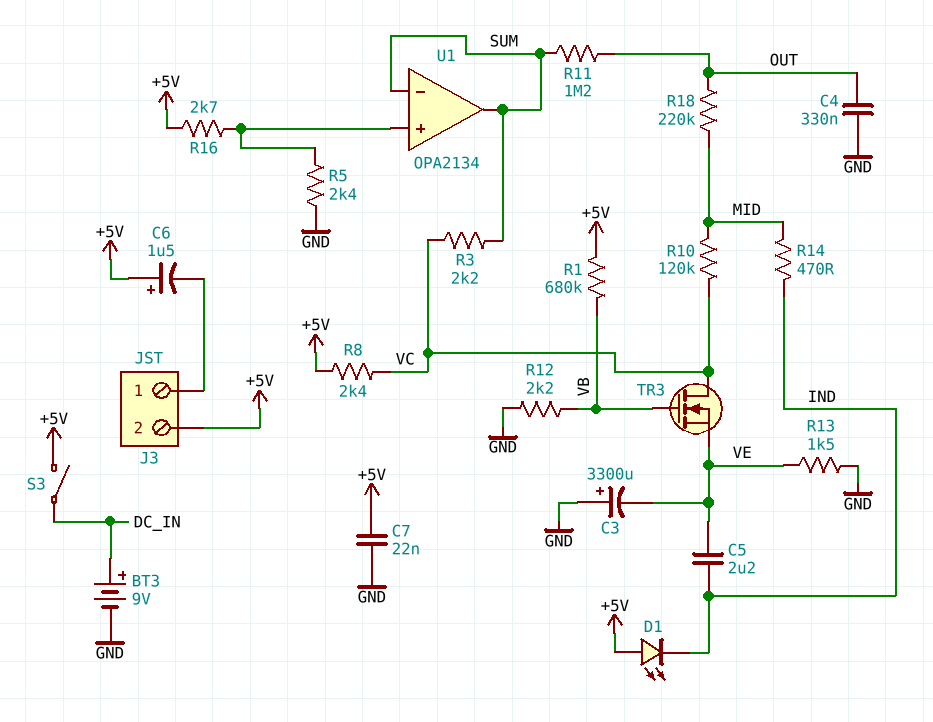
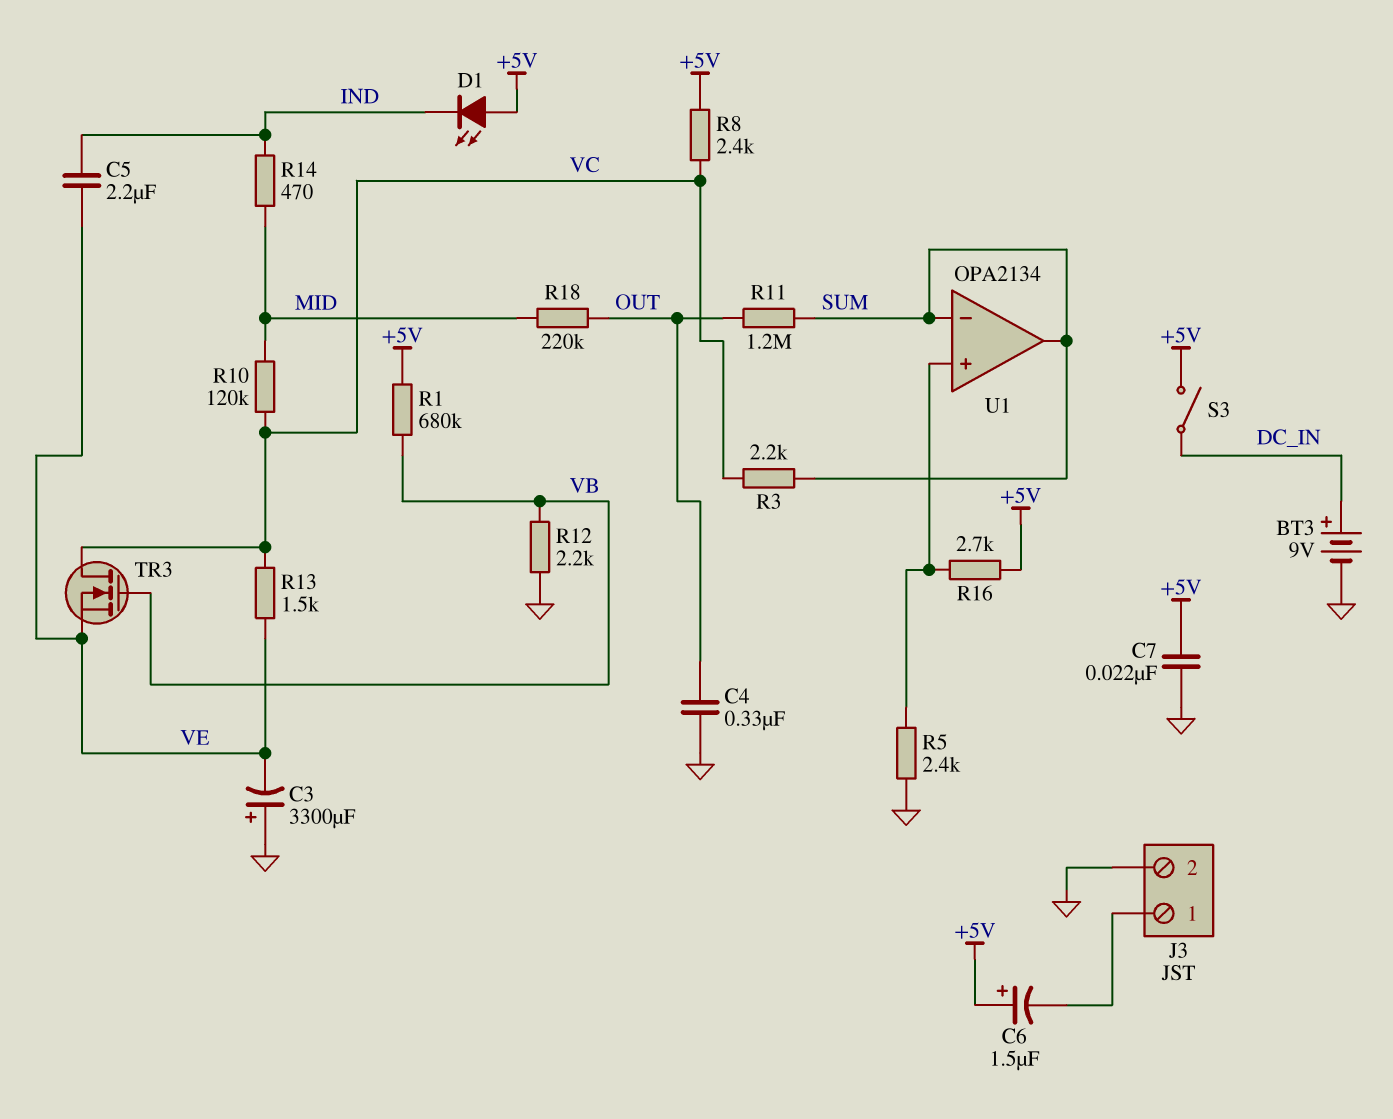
J3 pin 2: +5V -> GND
R13: 1.5k (GND, VE) -> 1.5k (VC, VE)

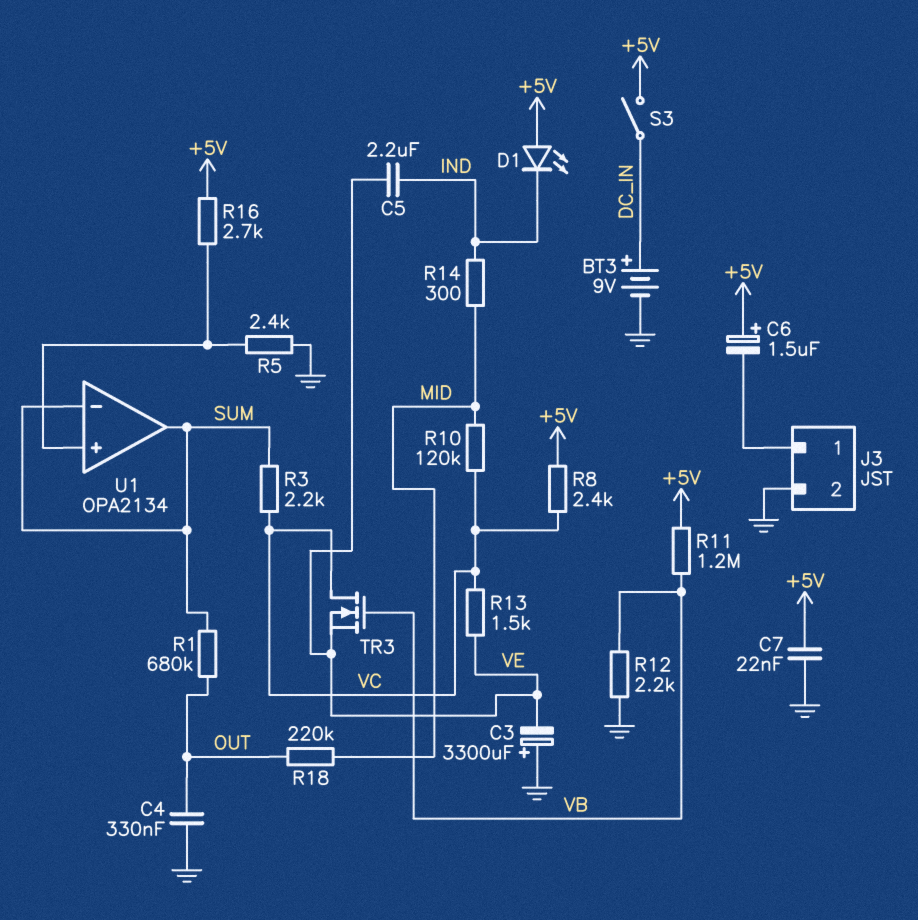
R1: 680k (+5V, VB) -> 680k (OUT, SUM)
R11: 1.2M (OUT, SUM) -> 1.2M (+5V, VB)
R14: 470 (IND, MID) -> 300 (IND, MID)

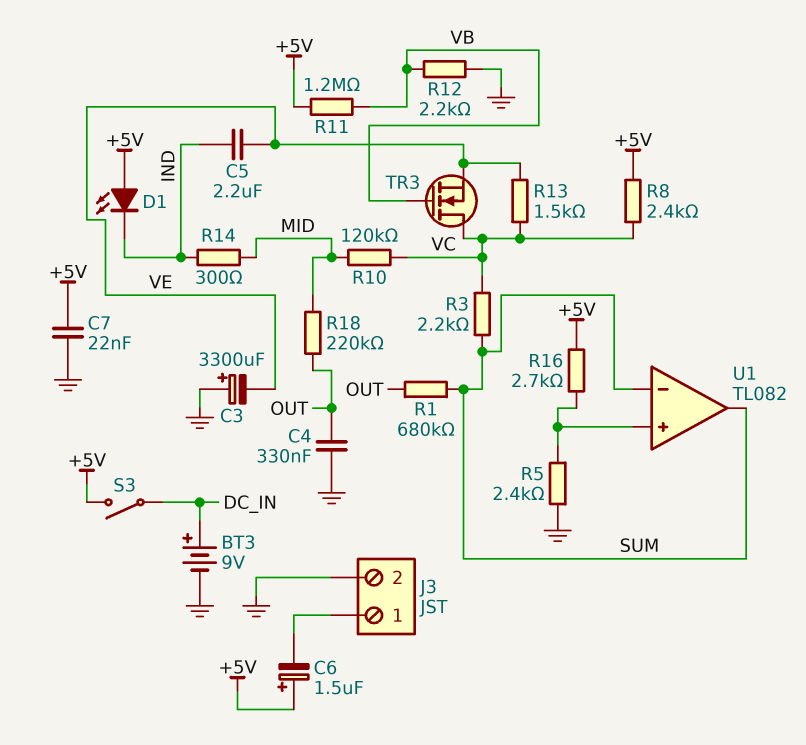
U1: OPA2134 -> TL082

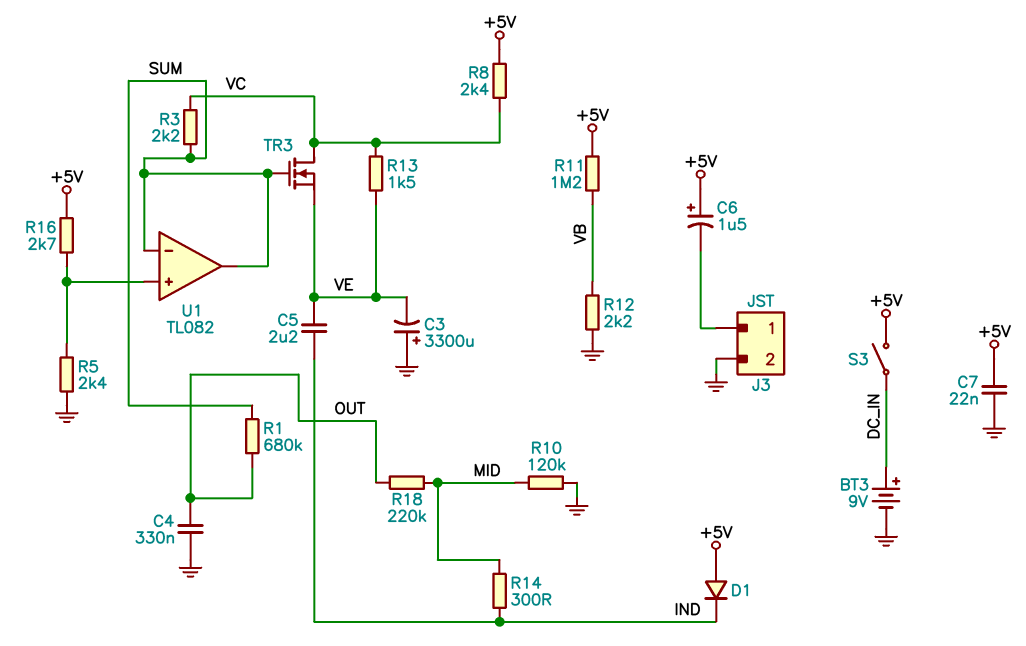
D1: LED (A +5V, K IND) -> diode (A +5V, K IND)
R10: 120k (MID, VC) -> 120k (GND, MID)
TR3: NMOS (G VB, D VC, S VE) -> NMOS (G SUM, D VC, S VE)

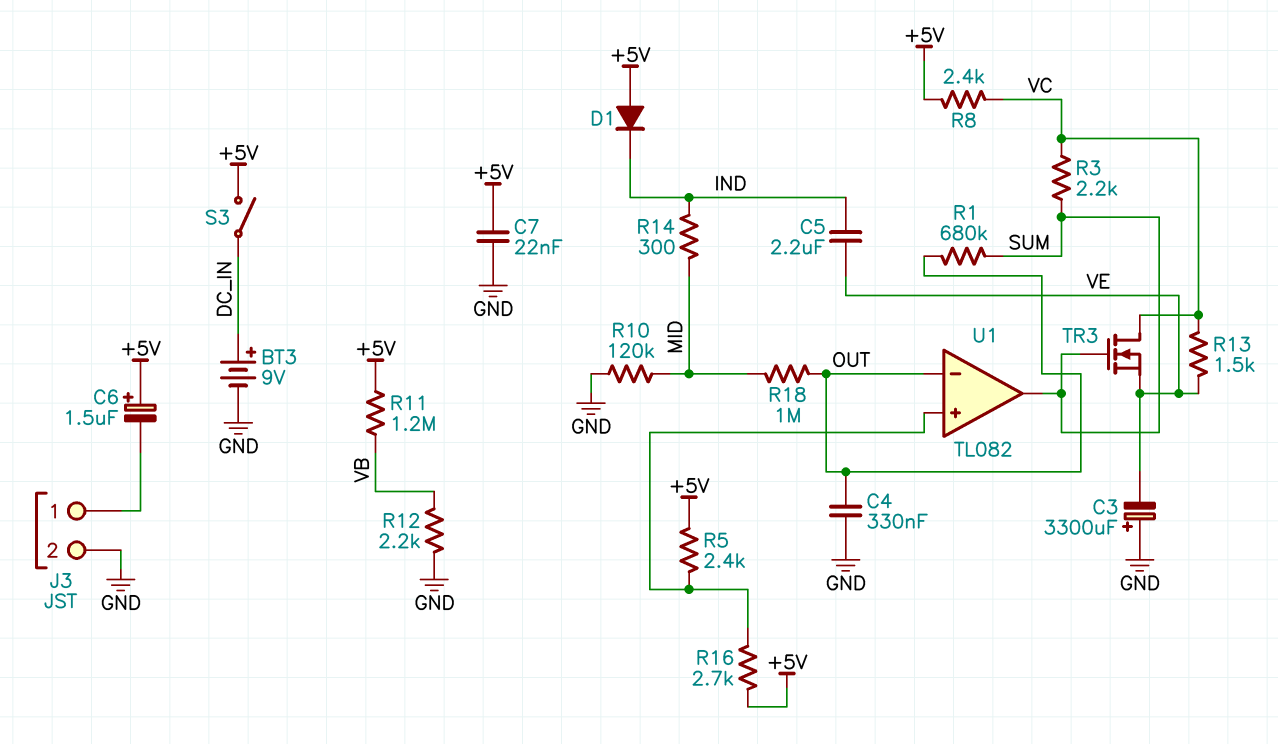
R5: 2.4k (GND, U1/in+) -> 2.4k (+5V, U1/in+)
R18: 220k (MID, OUT) -> 1M (MID, OUT)
U1 pin in-: SUM -> OUT

